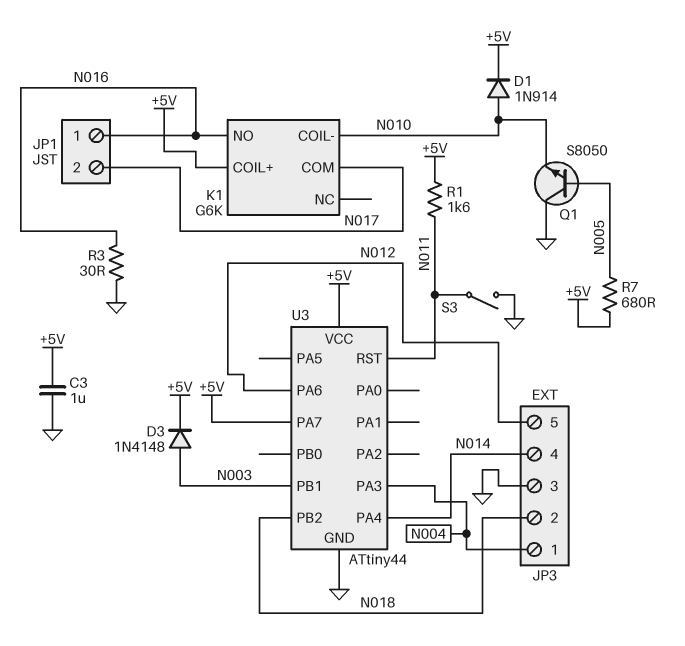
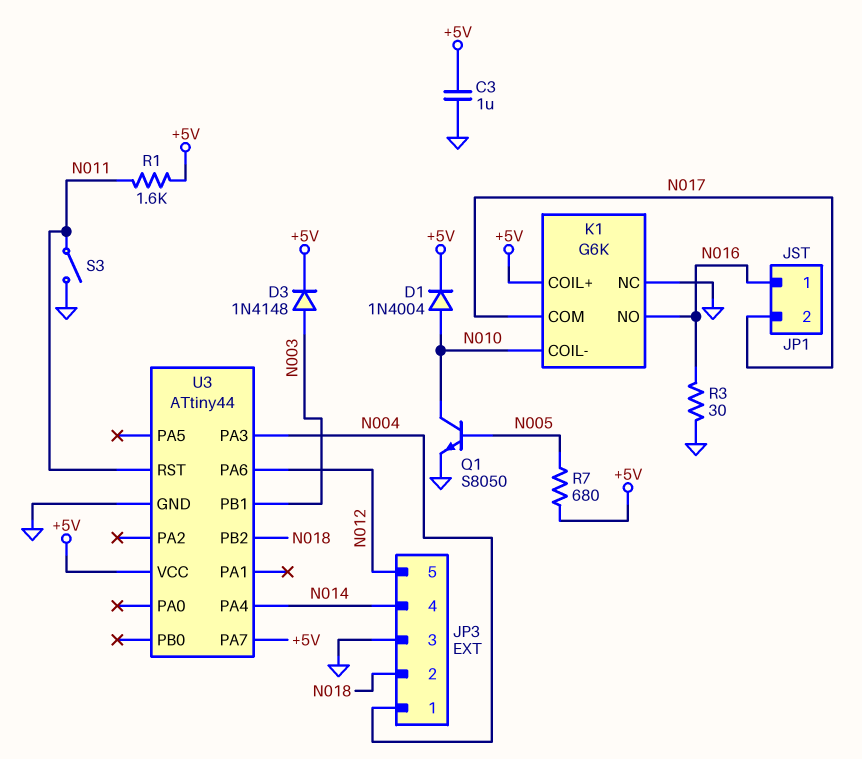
D1: diode 1N914 (A N010, K +5V) -> diode 1N4004 (A N010, K +5V)
K1 pin NC: none -> GND
Q1: NPN S8050 (B N005, C GND, E N010) -> NPN S8050 (B N005, C N010, E GND)

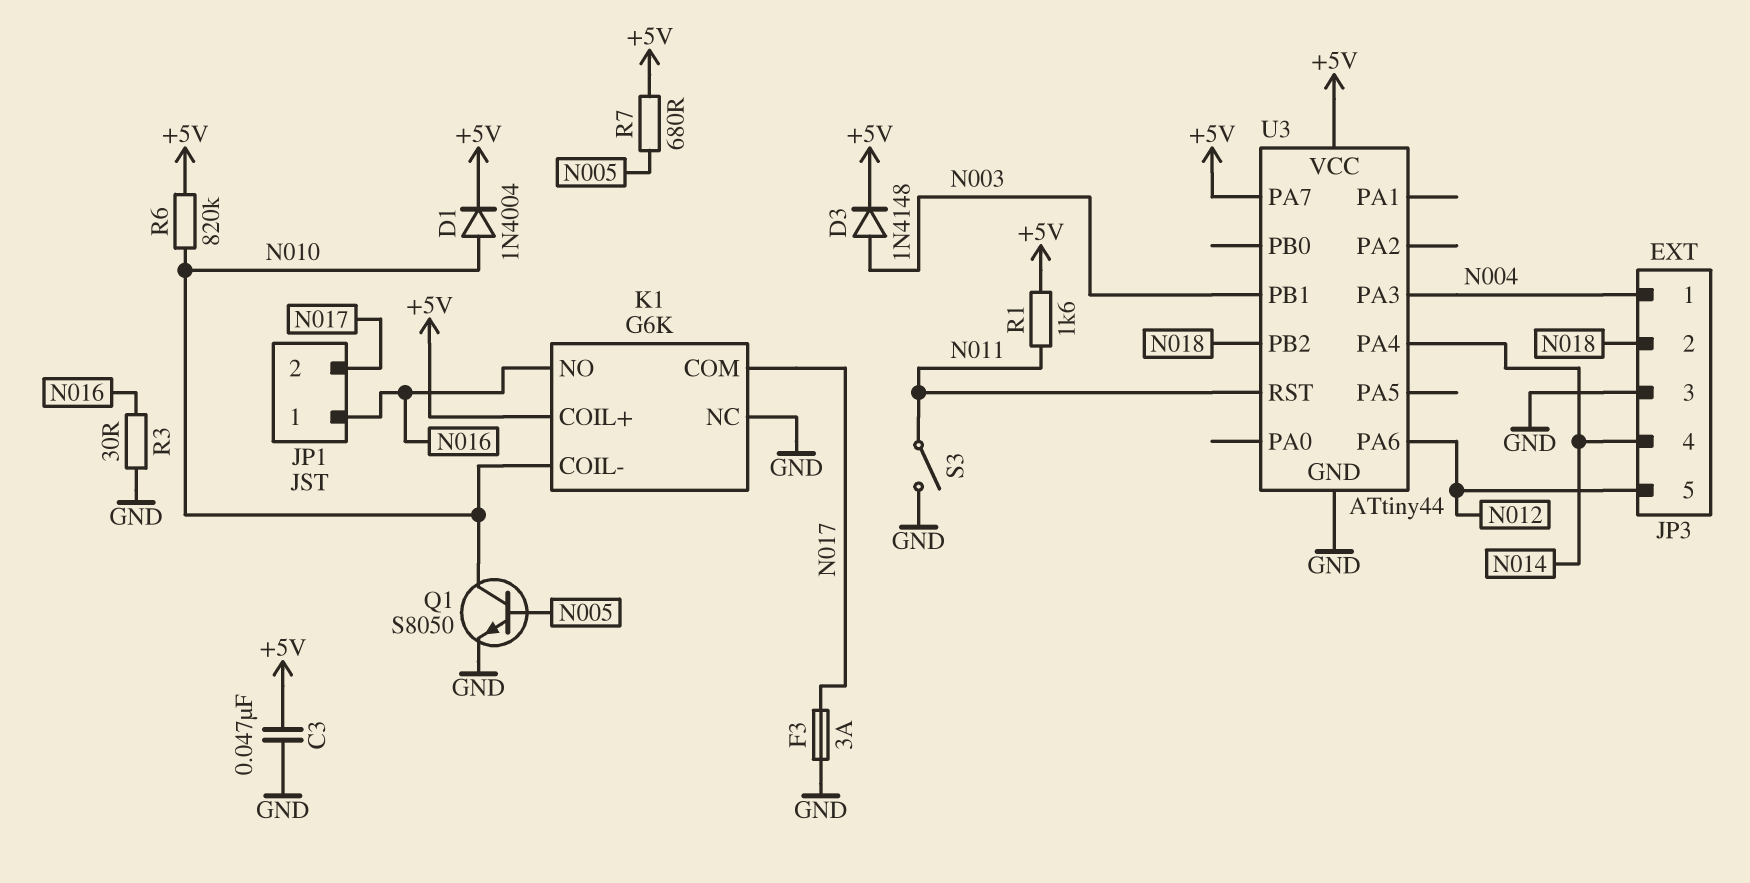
C3: 1uF (+5V, GND) -> 47nF (+5V, GND)
F3: none -> 3A (GND, N017)
R6: none -> 820k (+5V, N010)

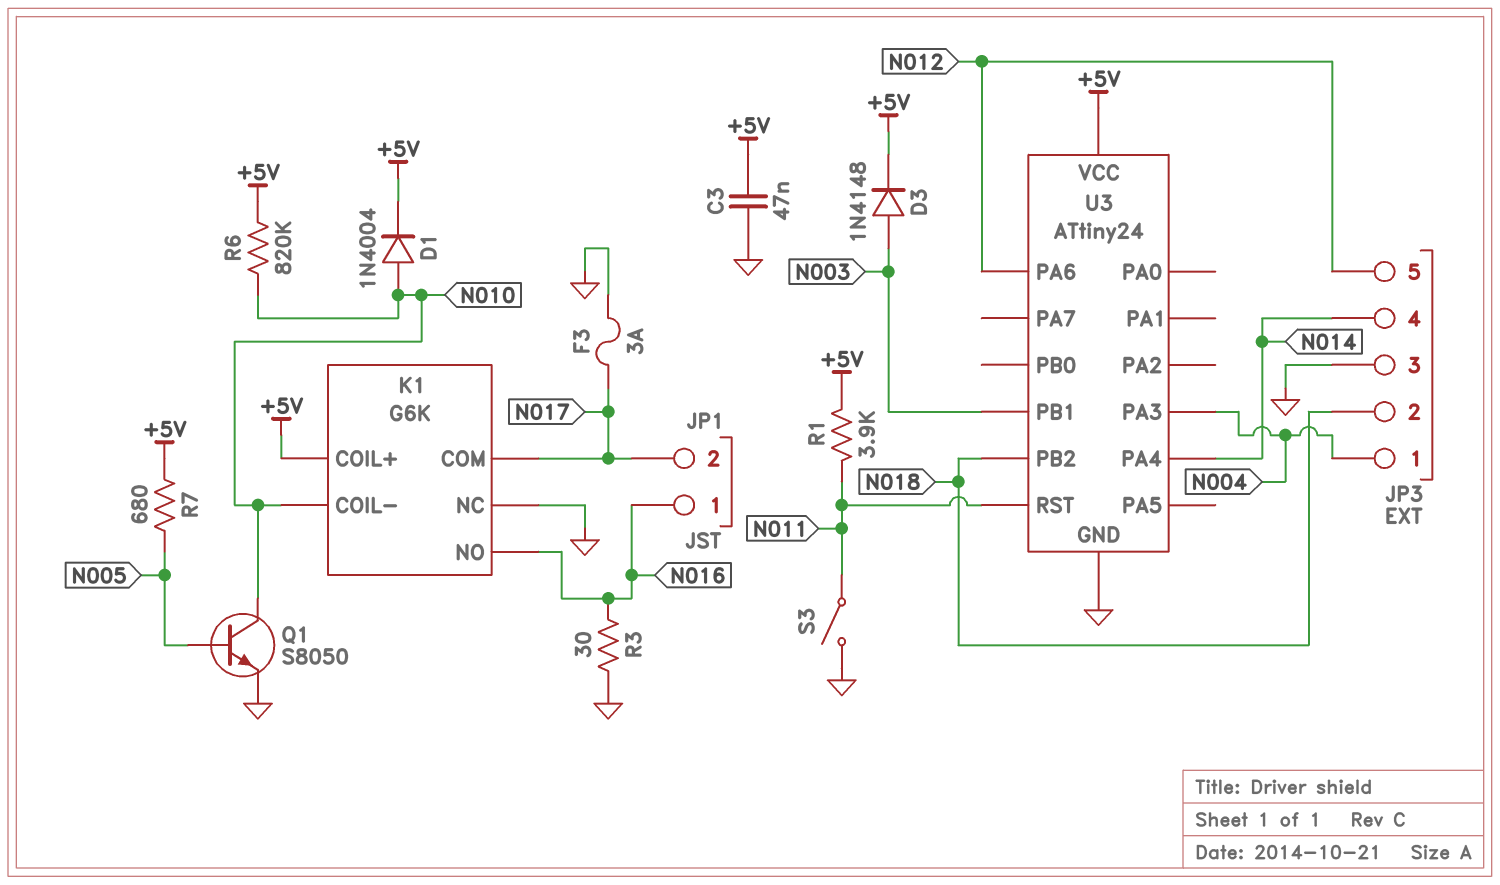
R1: 1.6k (+5V, N011) -> 3.9k (+5V, N011)
U3: ATtiny44 -> ATtiny24
U3 pin PA7: +5V -> none

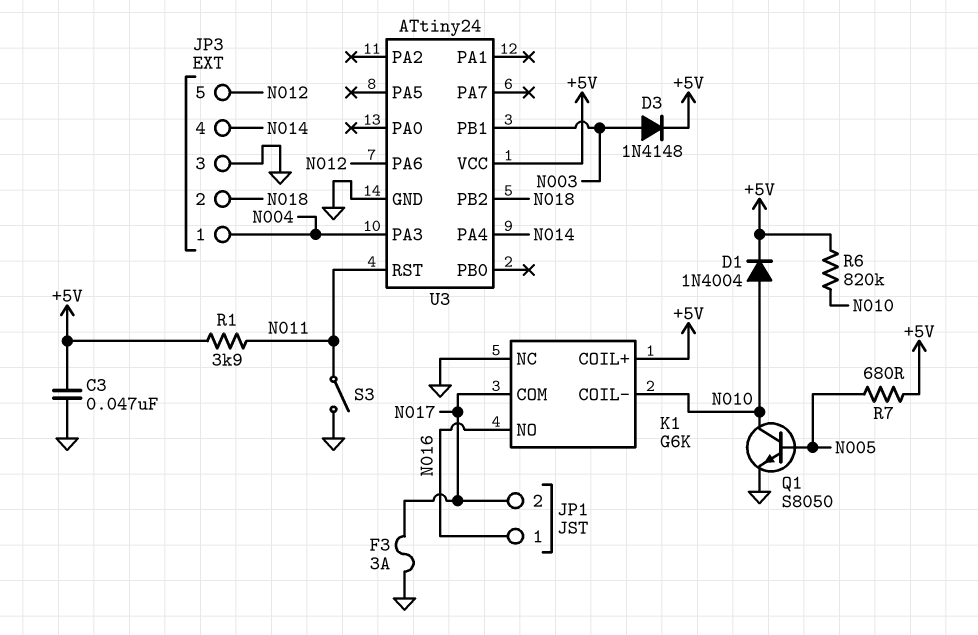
R3: 30 (GND, N016) -> none

